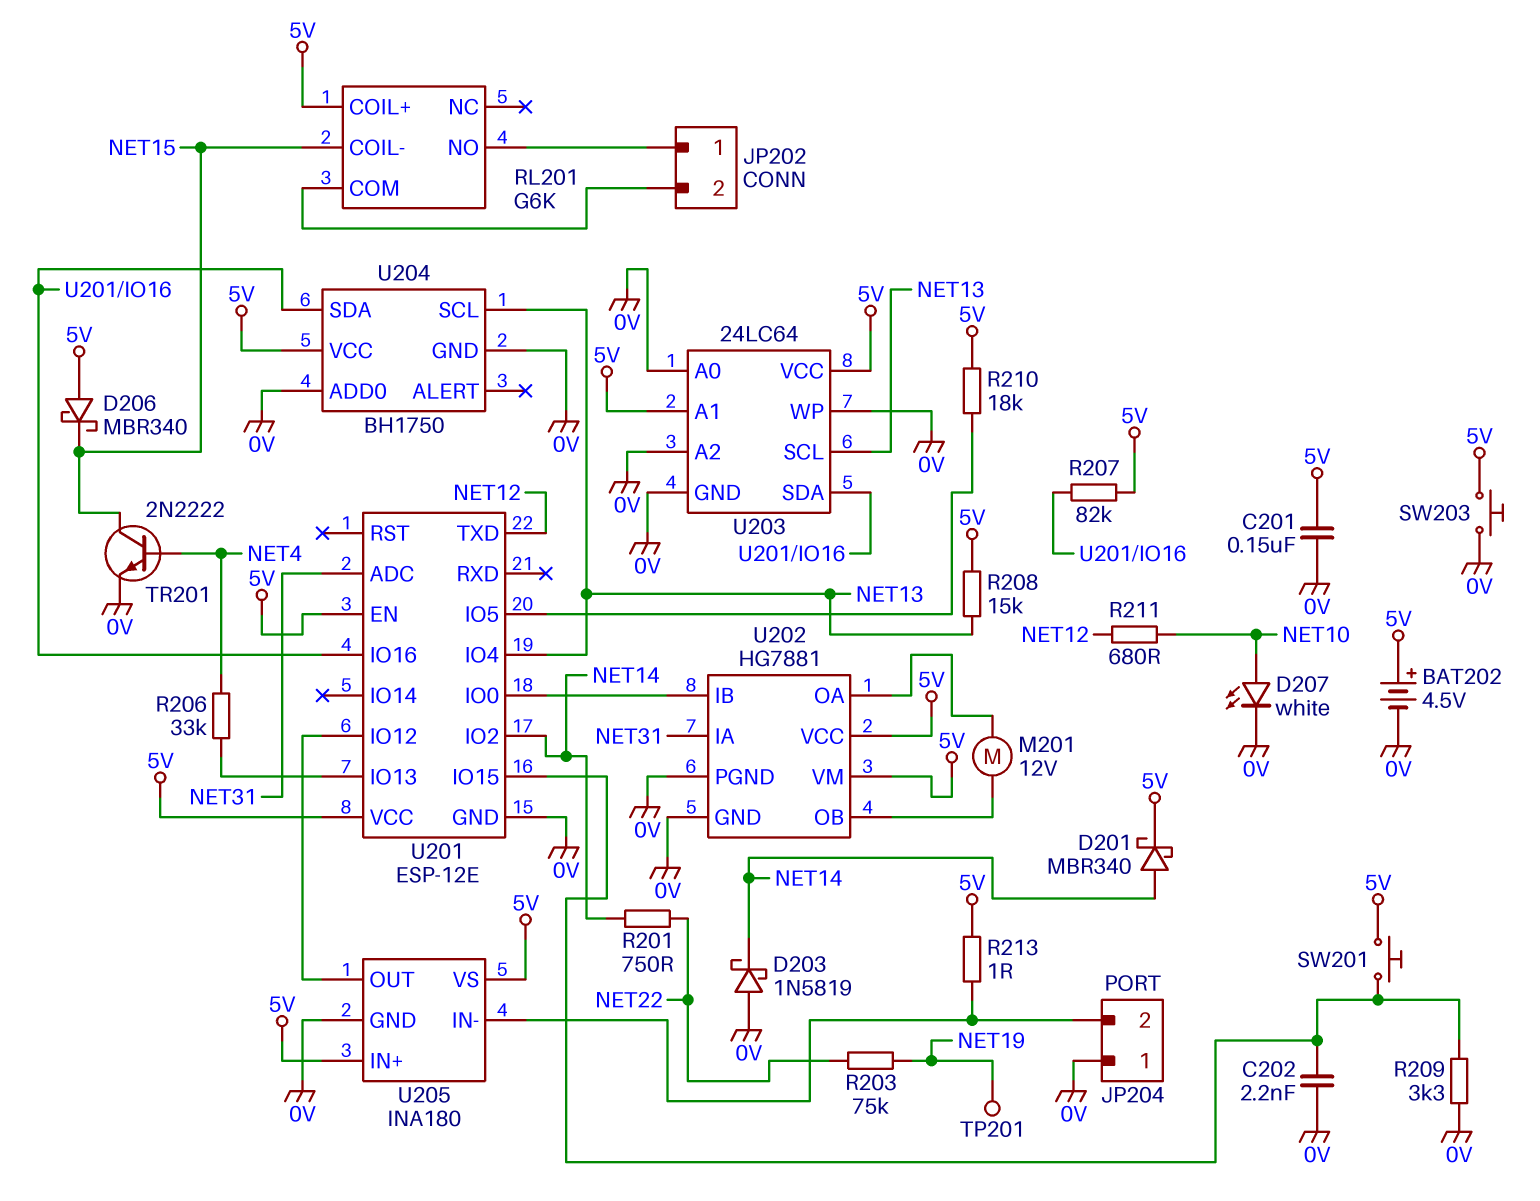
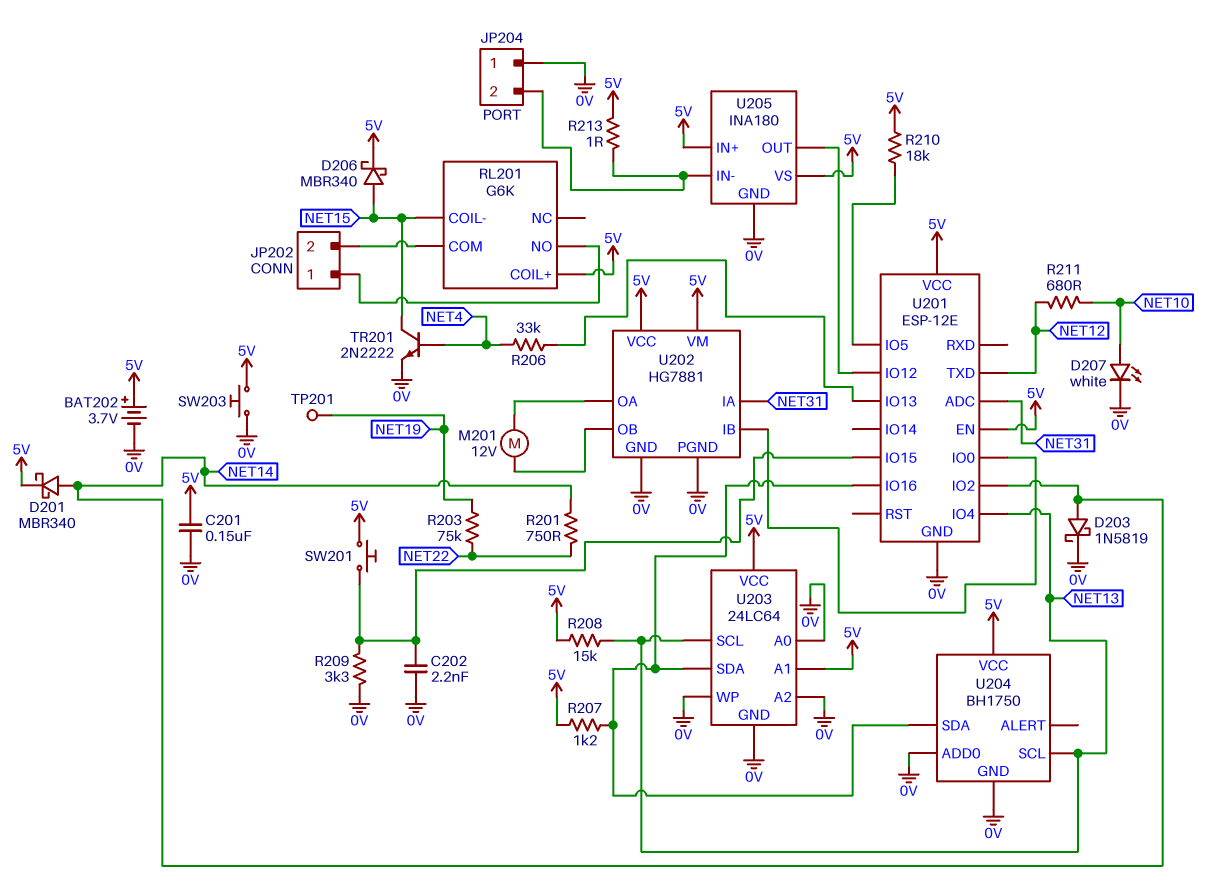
BAT202: 4.5V (plus 5V, minus 0V) -> 3.7V (plus 5V, minus 0V)
D203: schottky 1N5819 (A 0V, K NET14) -> schottky 1N5819 (A NET14, K 0V)
D206: schottky MBR340 (A 5V, K NET15) -> schottky MBR340 (A NET15, K 5V)
R207: 82k (5V, U201/IO16) -> 1.2k (5V, U201/IO16)

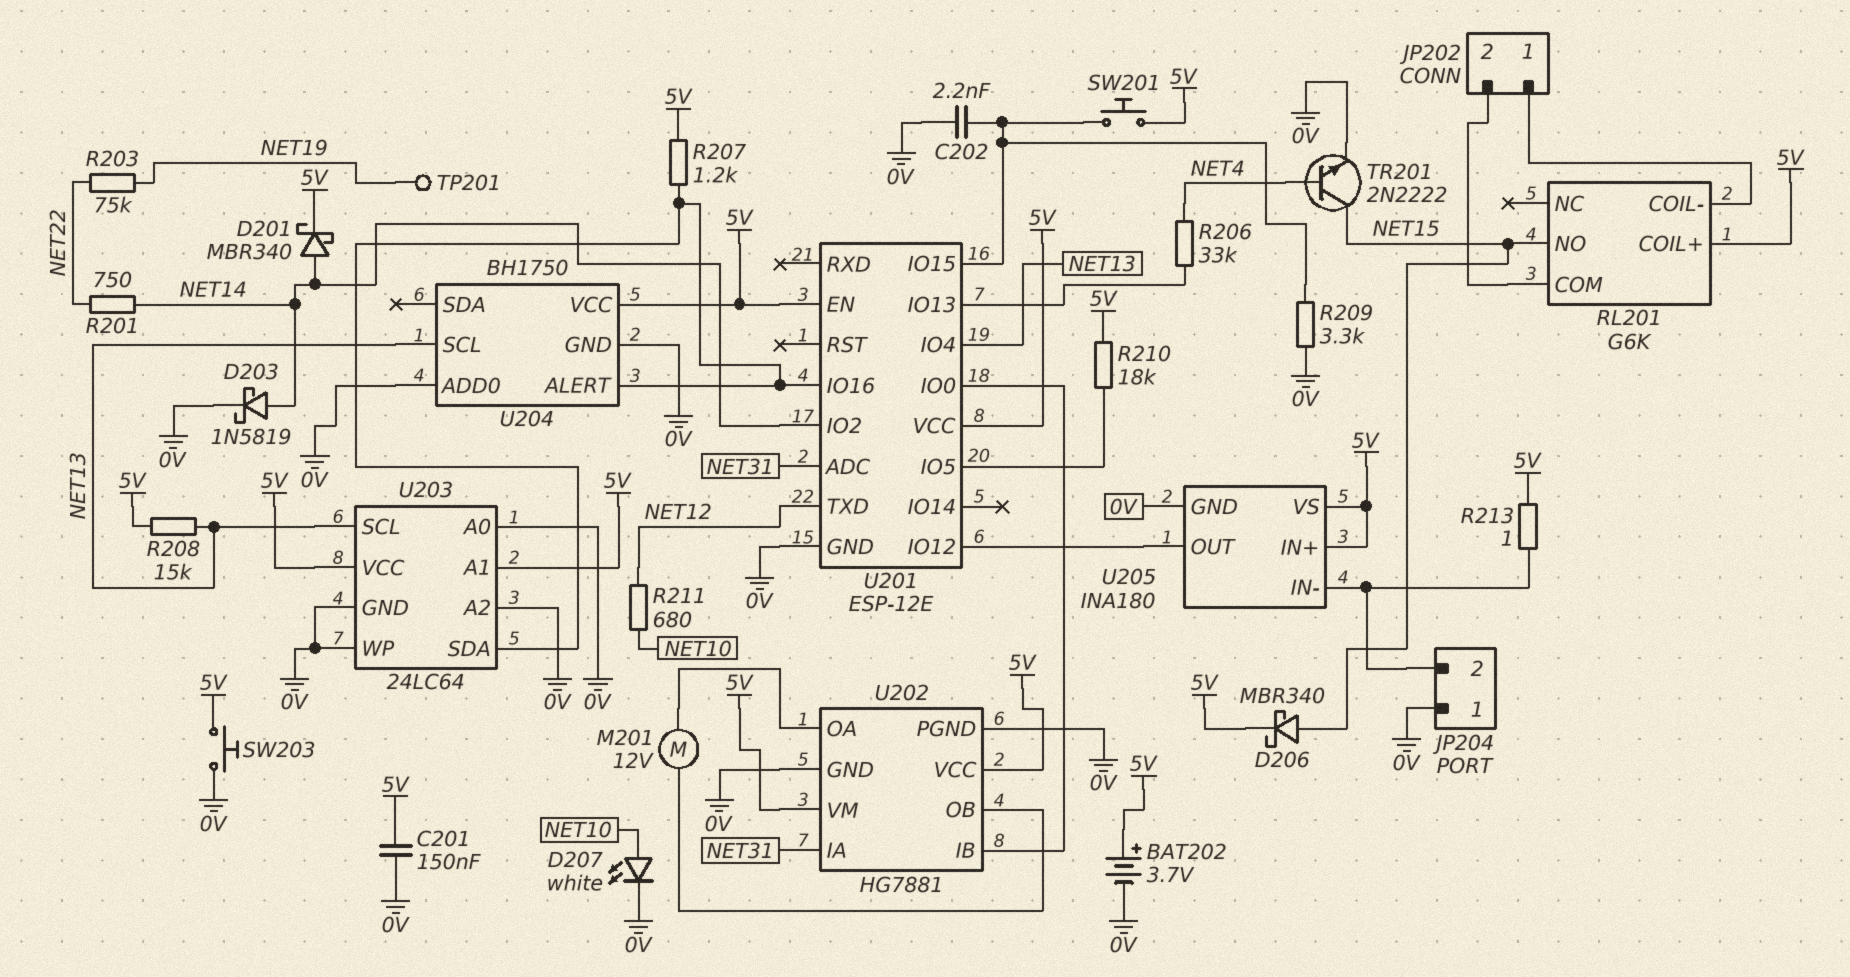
RL201 pin COIL-: NET15 -> JP202/1
RL201 pin NO: JP202/1 -> NET15
U204 pin ALERT: none -> U201/IO16
U204 pin SDA: U201/IO16 -> none

